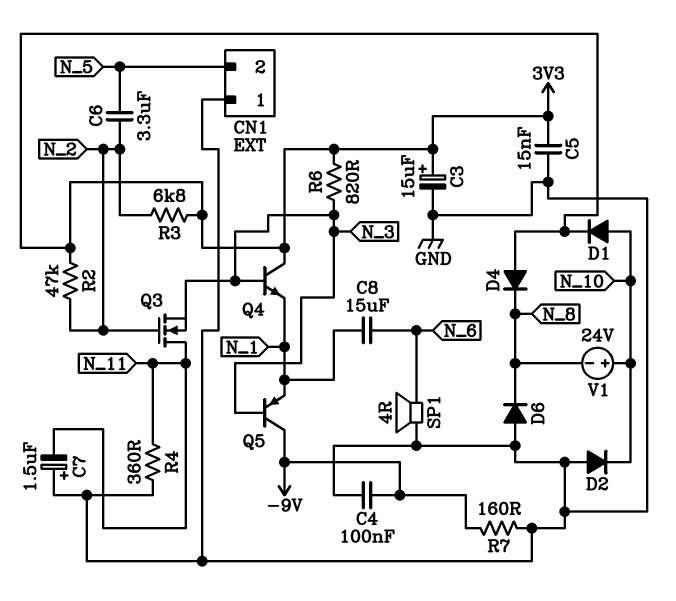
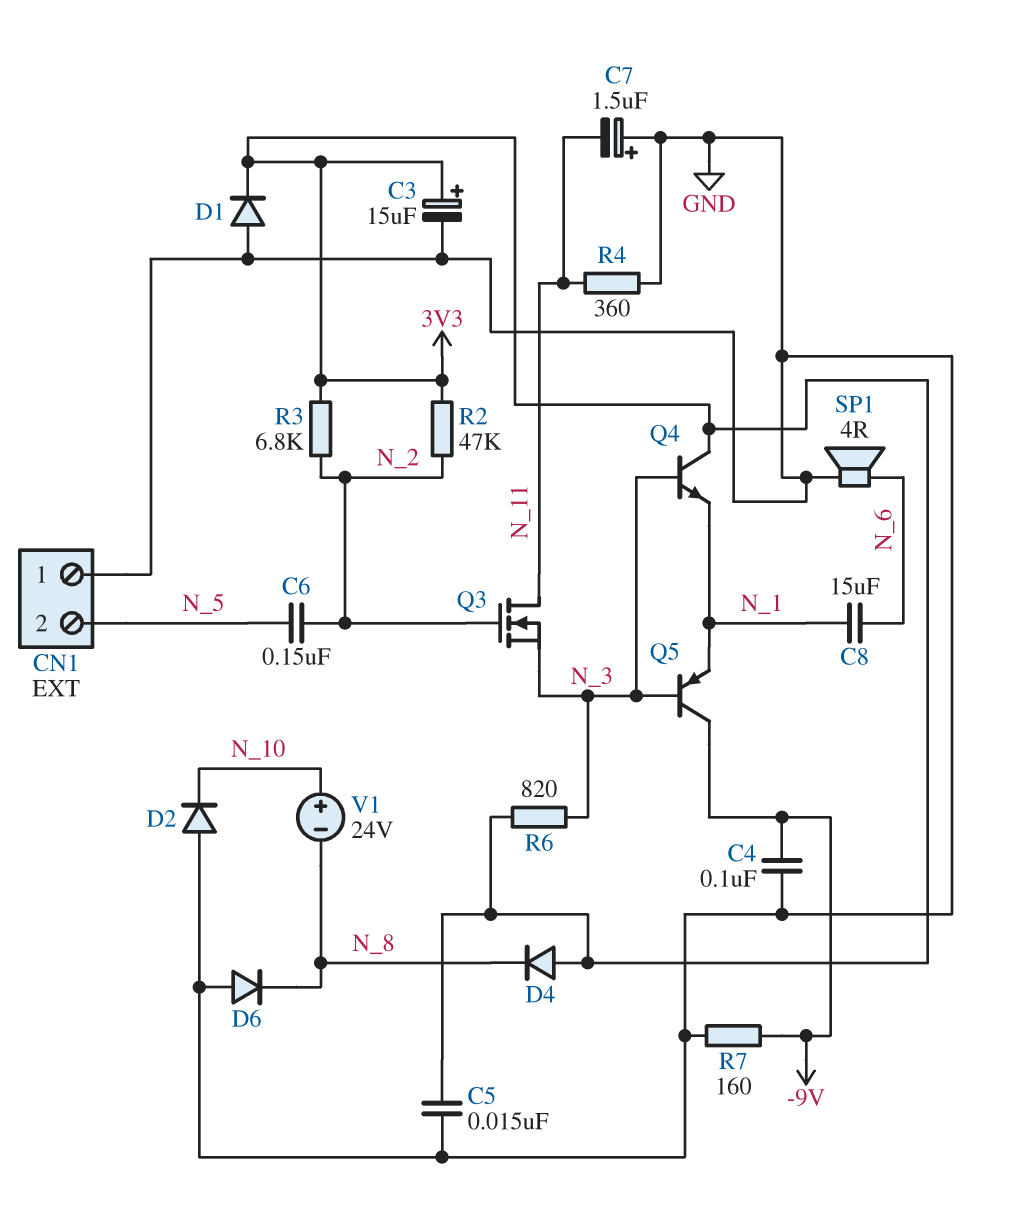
C6: 3.3uF (N_2, N_5) -> 150nF (N_2, N_5)
D1: diode (A N_10, K 3V3) -> diode (A GND, K 3V3)

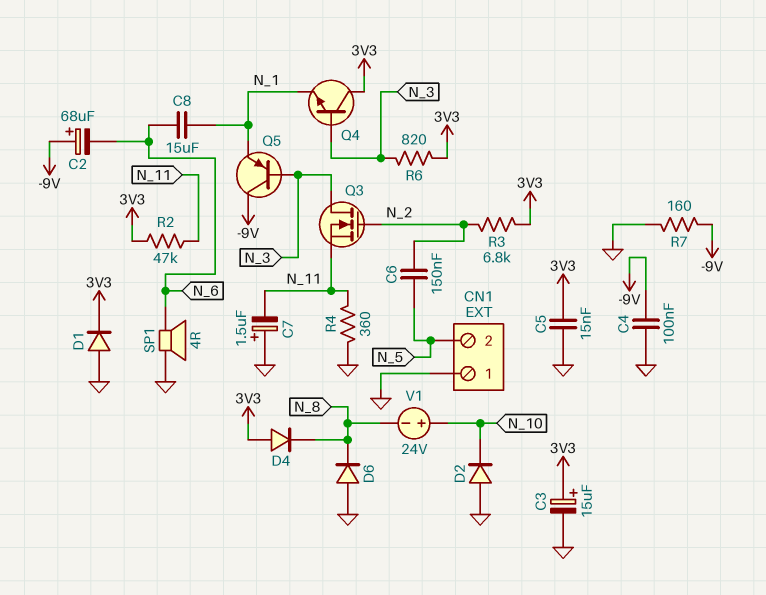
C2: none -> 68uF (plus -9V, minus N_6)
Q3: NMOS (G N_2, D N_11, S N_3) -> NMOS (G N_2, D N_3, S N_11)
R2: 47k (3V3, N_2) -> 47k (3V3, N_11)

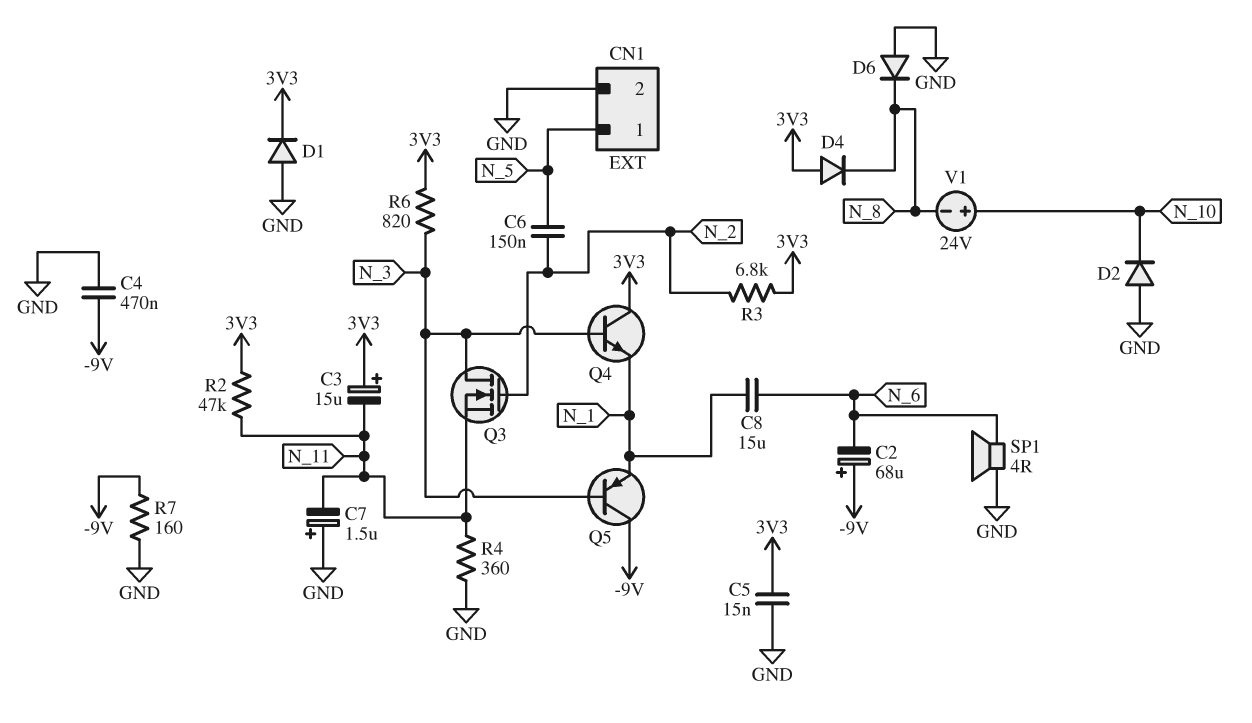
C3: 15uF (plus 3V3, minus GND) -> 15uF (plus 3V3, minus N_11)
C4: 100nF (-9V, GND) -> 470nF (-9V, GND)
CN1 pin 1: GND -> N_5
CN1 pin 2: N_5 -> GND

